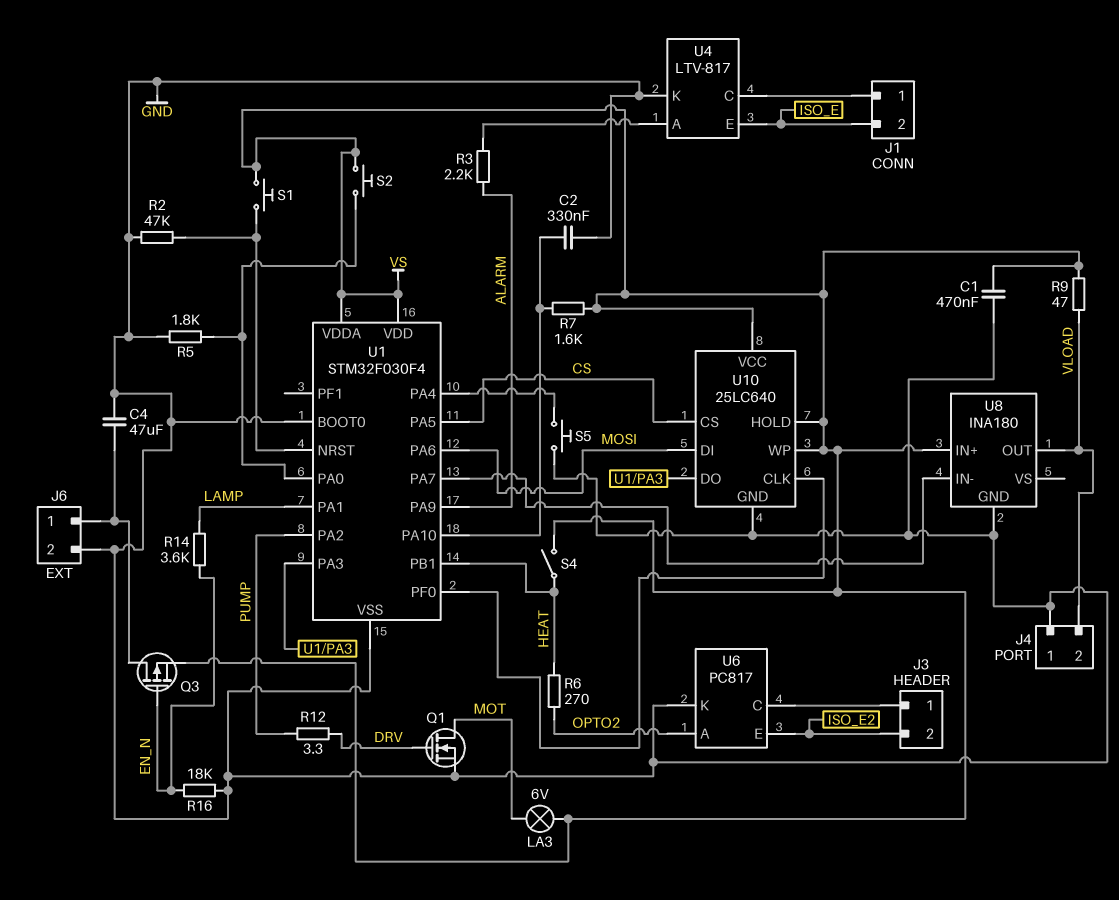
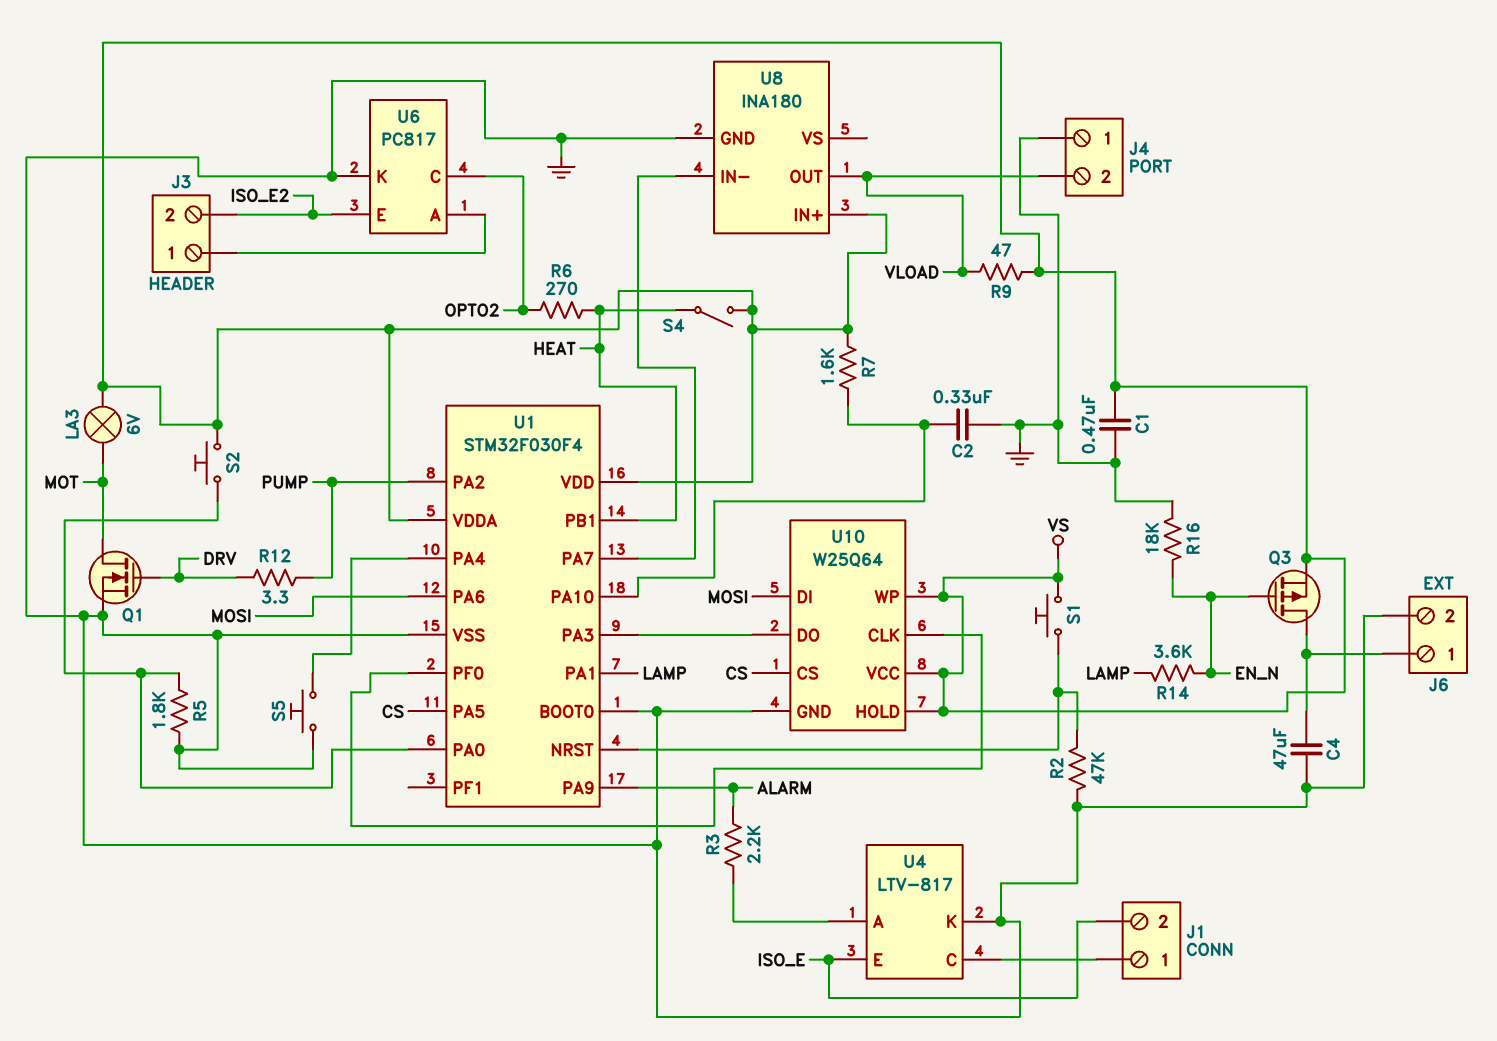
U6 pin A: OPTO2 -> J3/1
U6 pin C: J3/1 -> OPTO2
U10: 25LC640 -> W25Q64

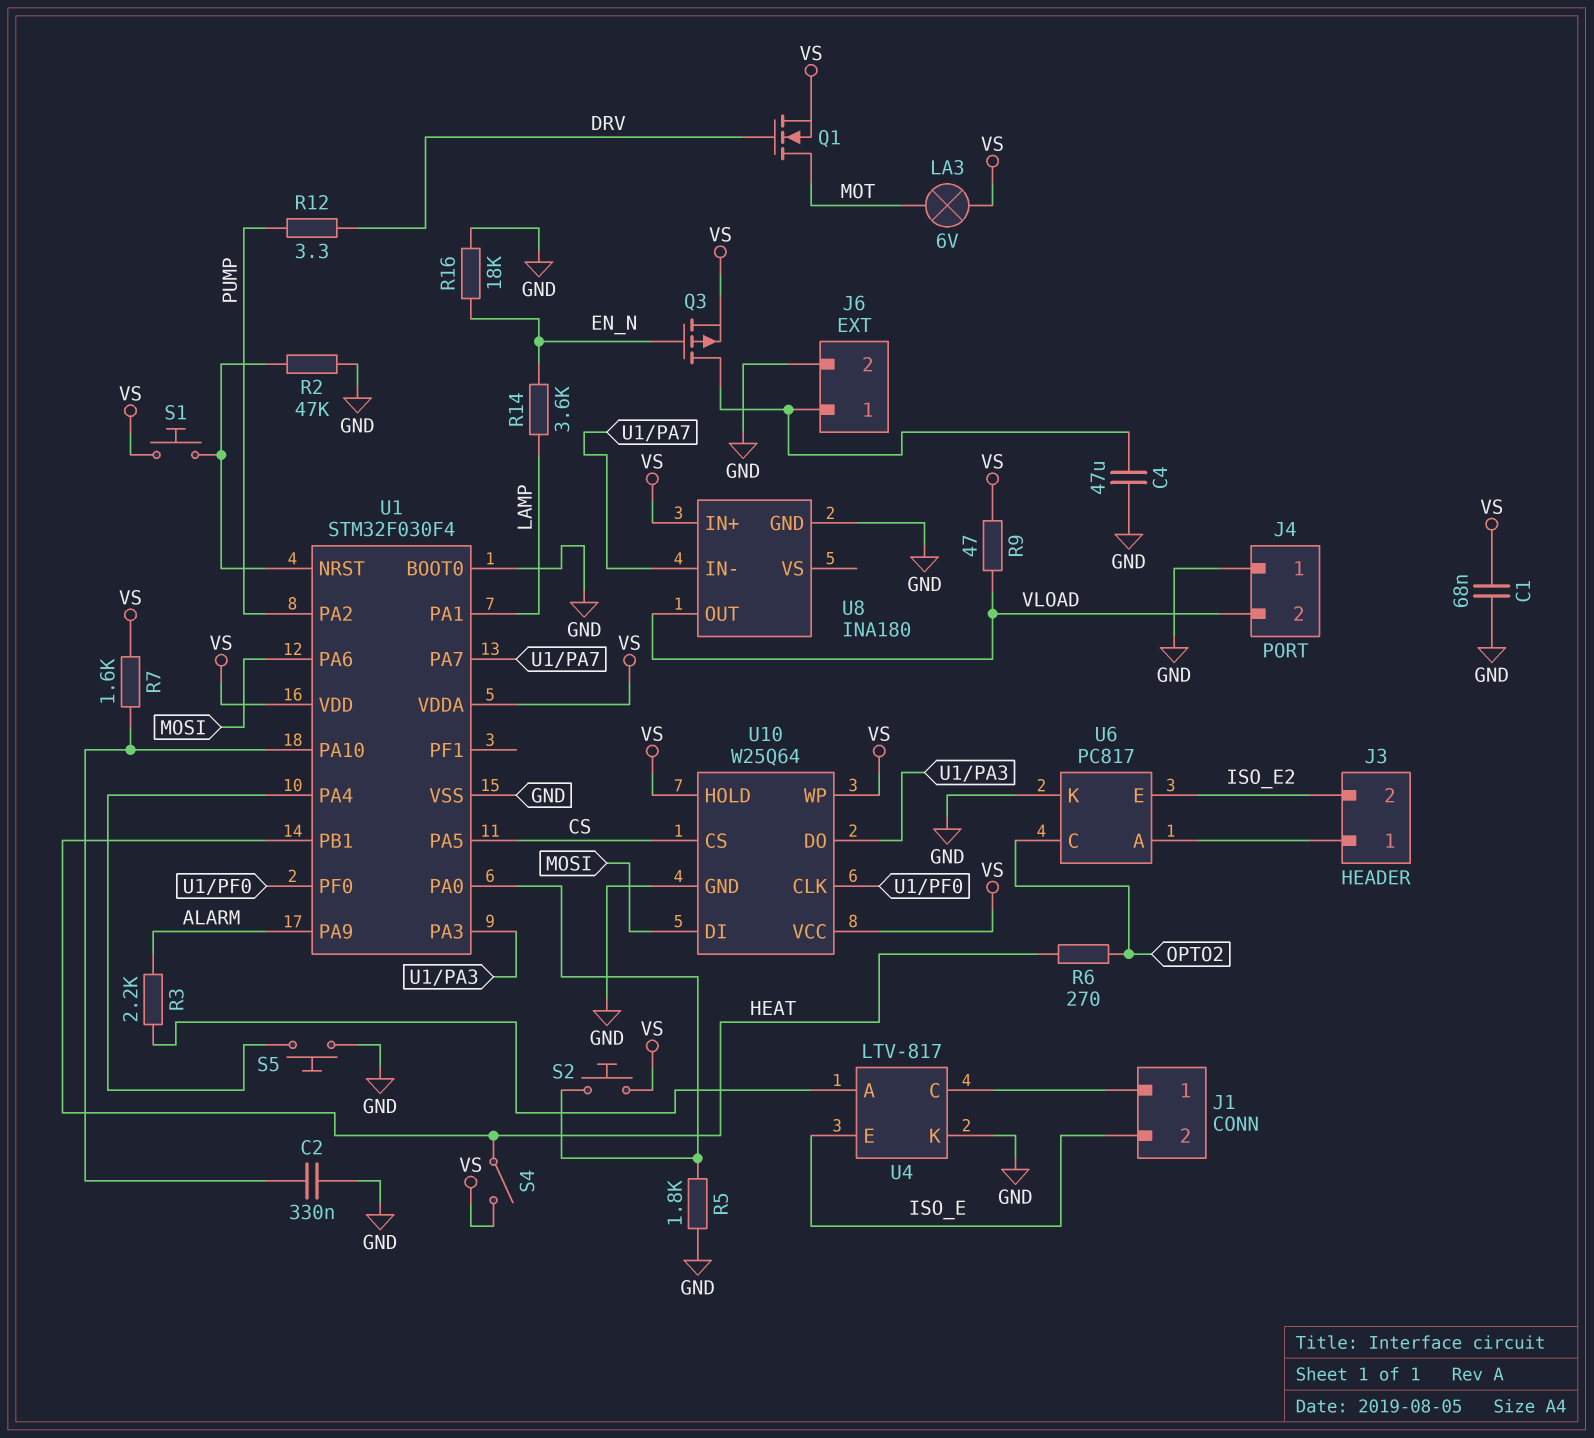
C1: 470nF (GND, VS) -> 68nF (GND, VS)
Q1: NMOS (G DRV, D MOT, S GND) -> NMOS (G DRV, D MOT, S VS)

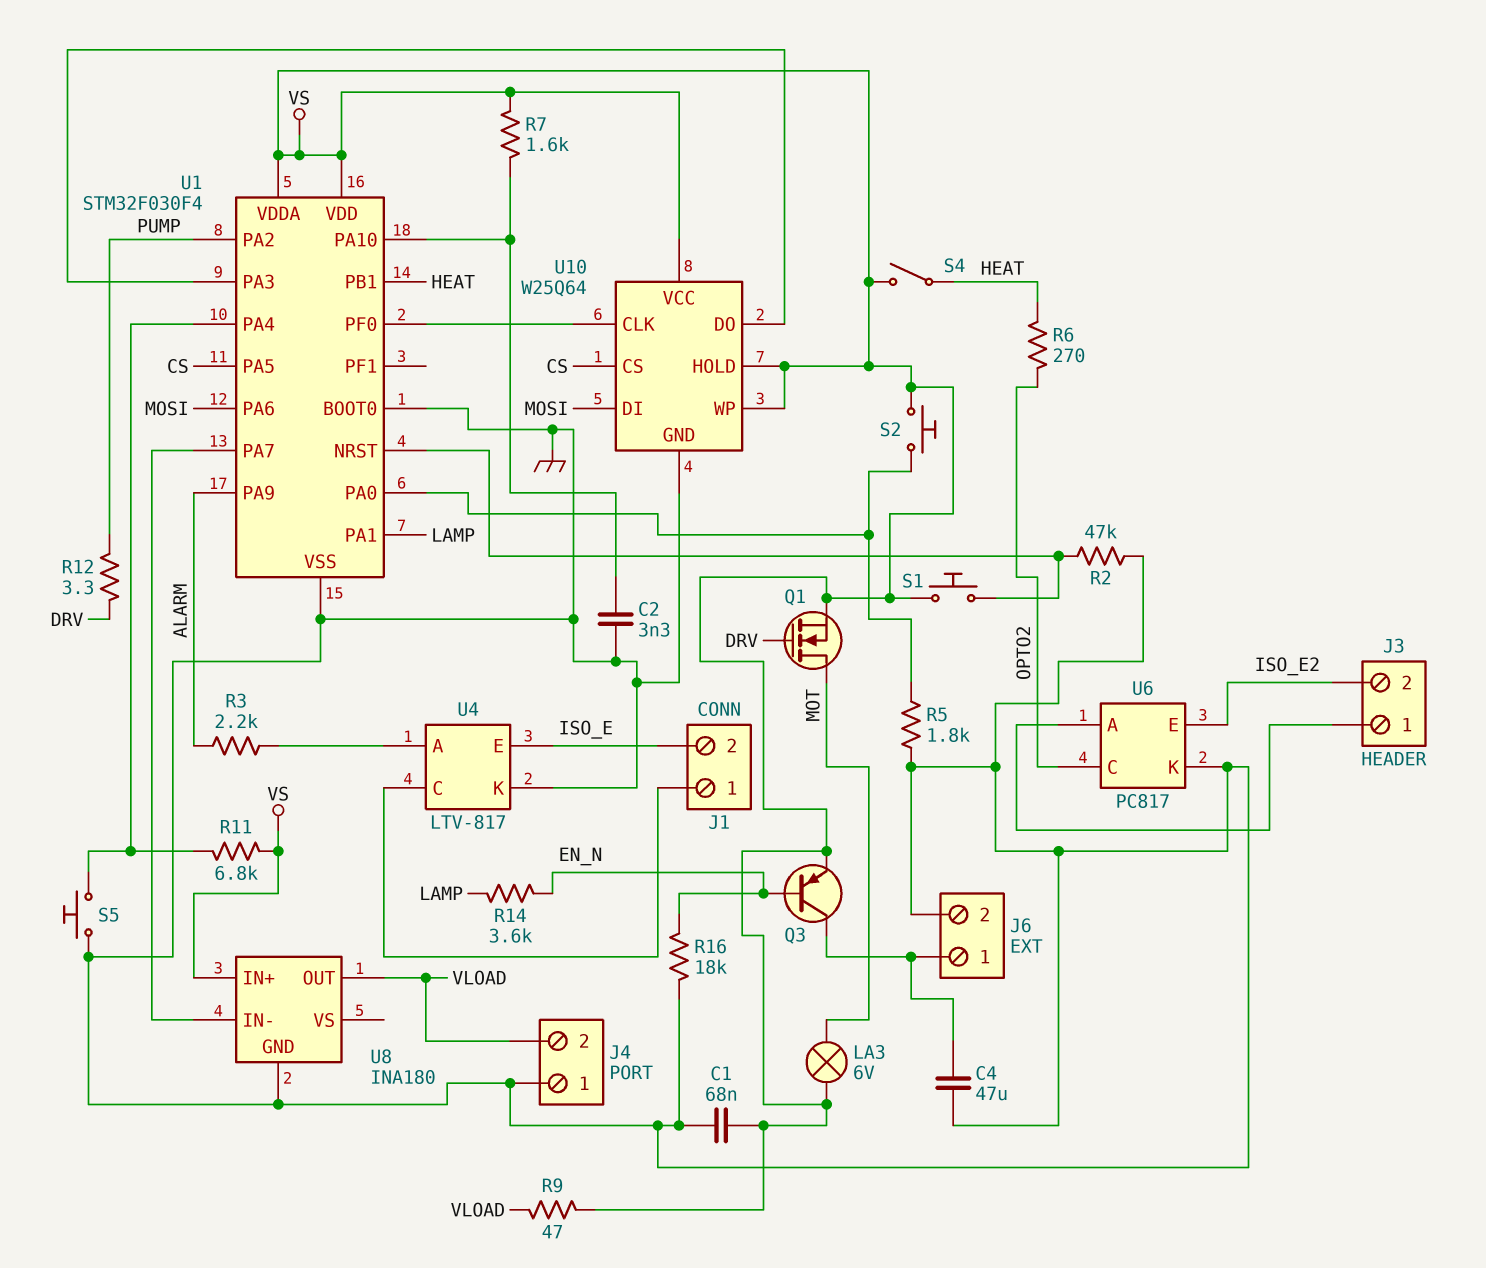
C2: 330nF (GND, U1/PA10) -> 3.3nF (GND, U1/PA10)
Q3: PMOS (G EN_N, D J6/1, S VS) -> PNP (B EN_N, C J6/1, E VS)
R11: none -> 6.8k (U1/PA4, VS)

